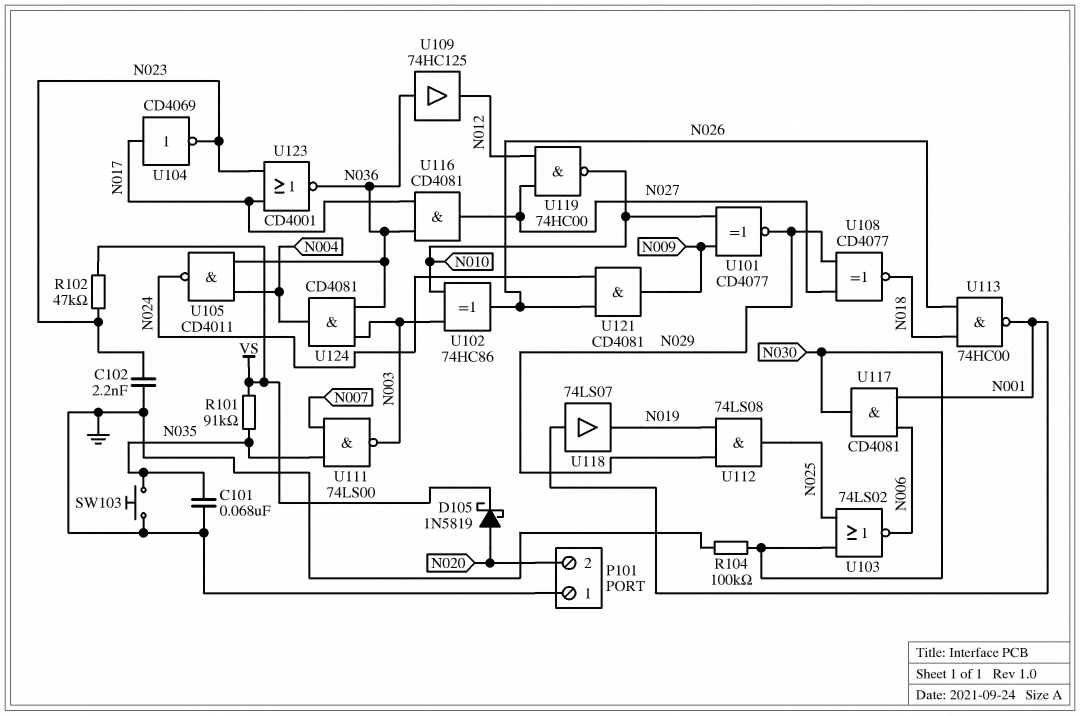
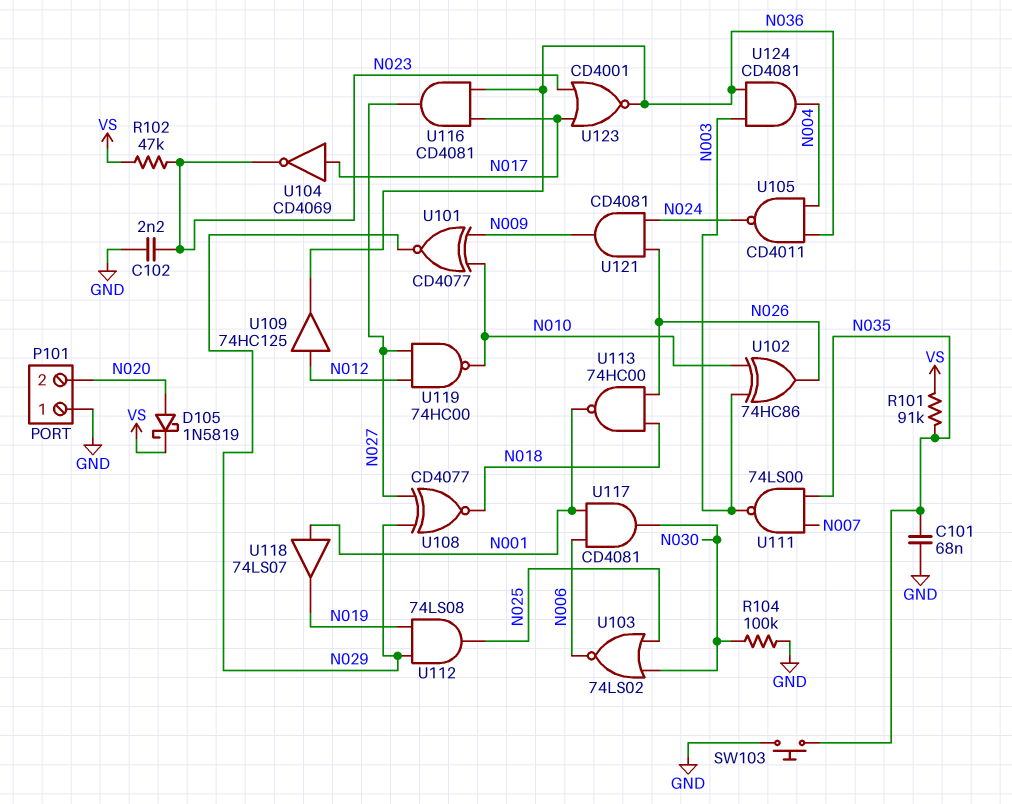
U109: buffer 74HC125 (in N036, out N012) -> buffer 74HC125 (in N012, out N036)

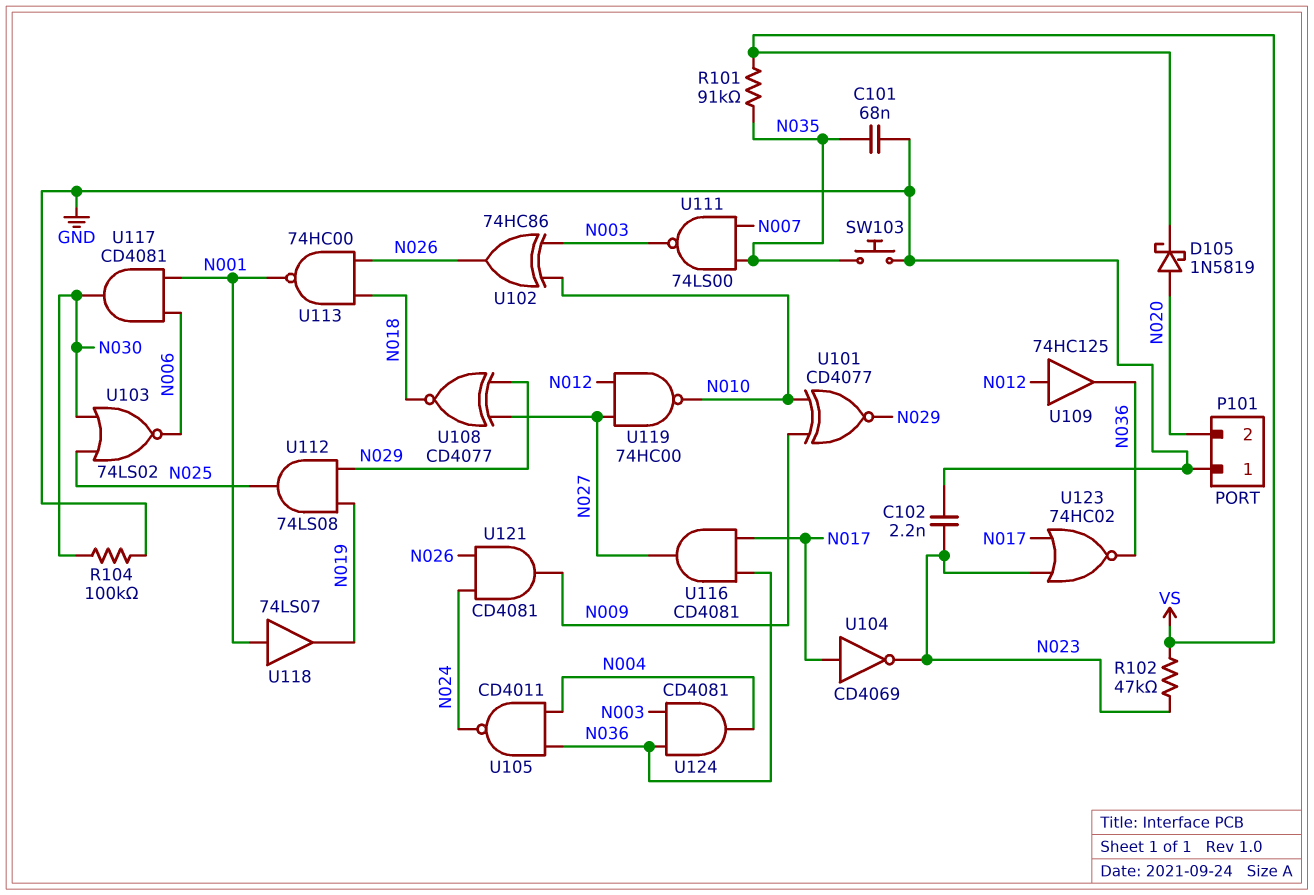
U123: NOR CD4001 (in N017, in N023, out N036) -> NOR 74HC02 (in N017, in N023, out N036)

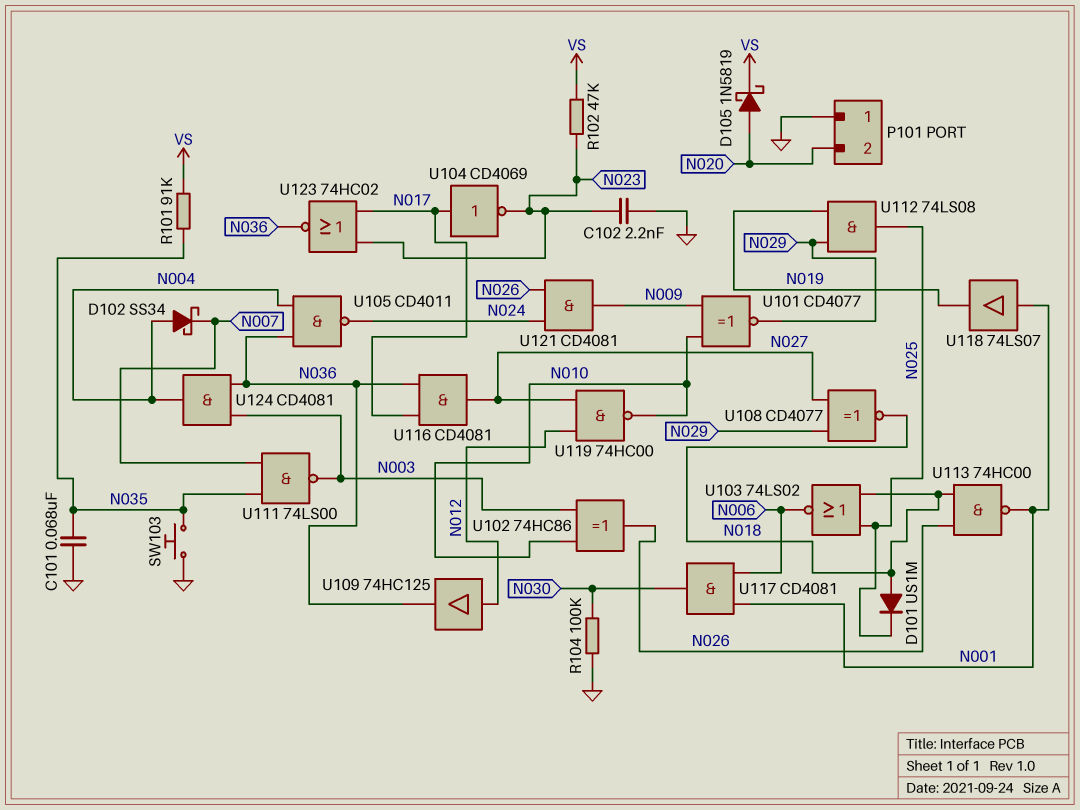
D101: none -> diode US1M (A N018, K N025)
D102: none -> schottky SS34 (A N004, K N007)
U103: NOR 74LS02 (in N025, in N030, out N006) -> NOR 74LS02 (in N018, in N025, out N006)

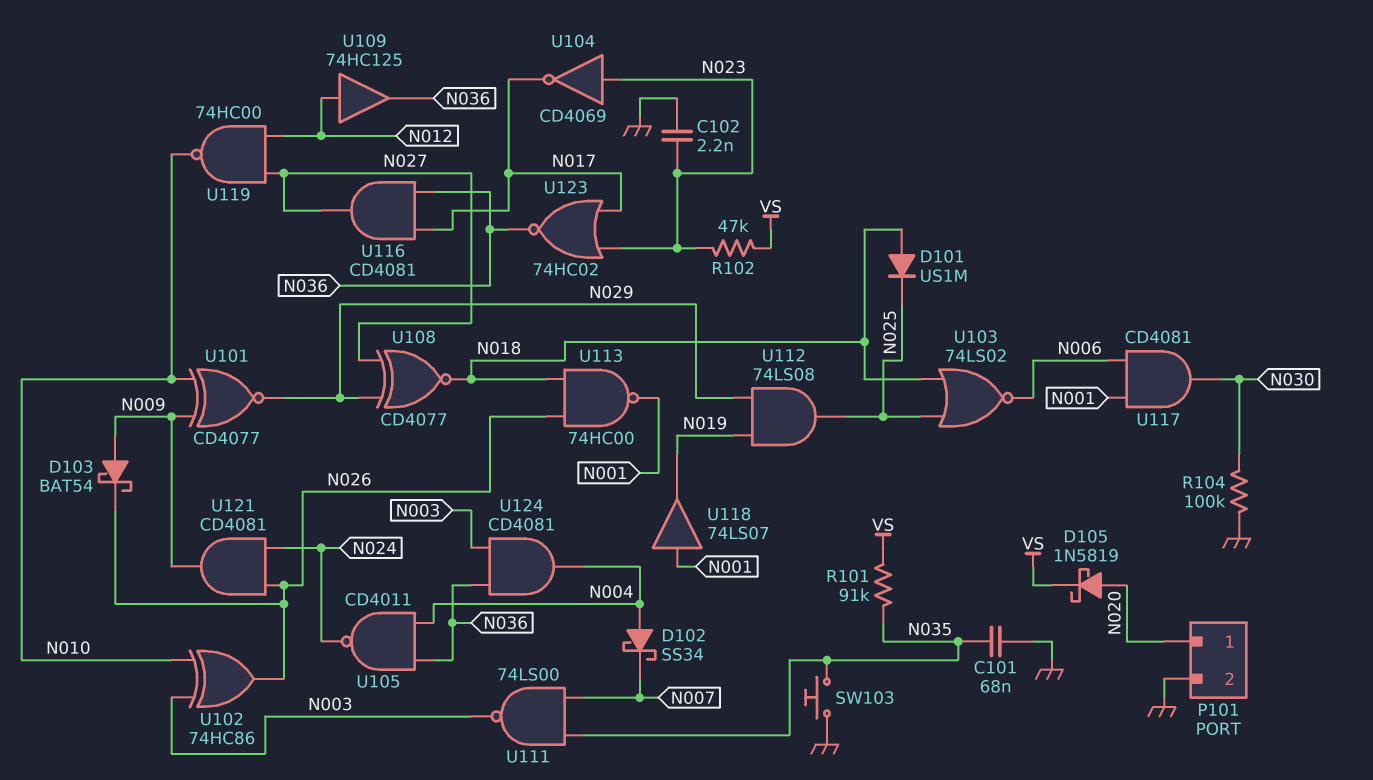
D103: none -> schottky BAT54 (A N009, K N026)
P101 pin 1: GND -> N020
P101 pin 2: N020 -> GND
U104: NOT CD4069 (in N017, out N023) -> NOT CD4069 (in N023, out N017)

